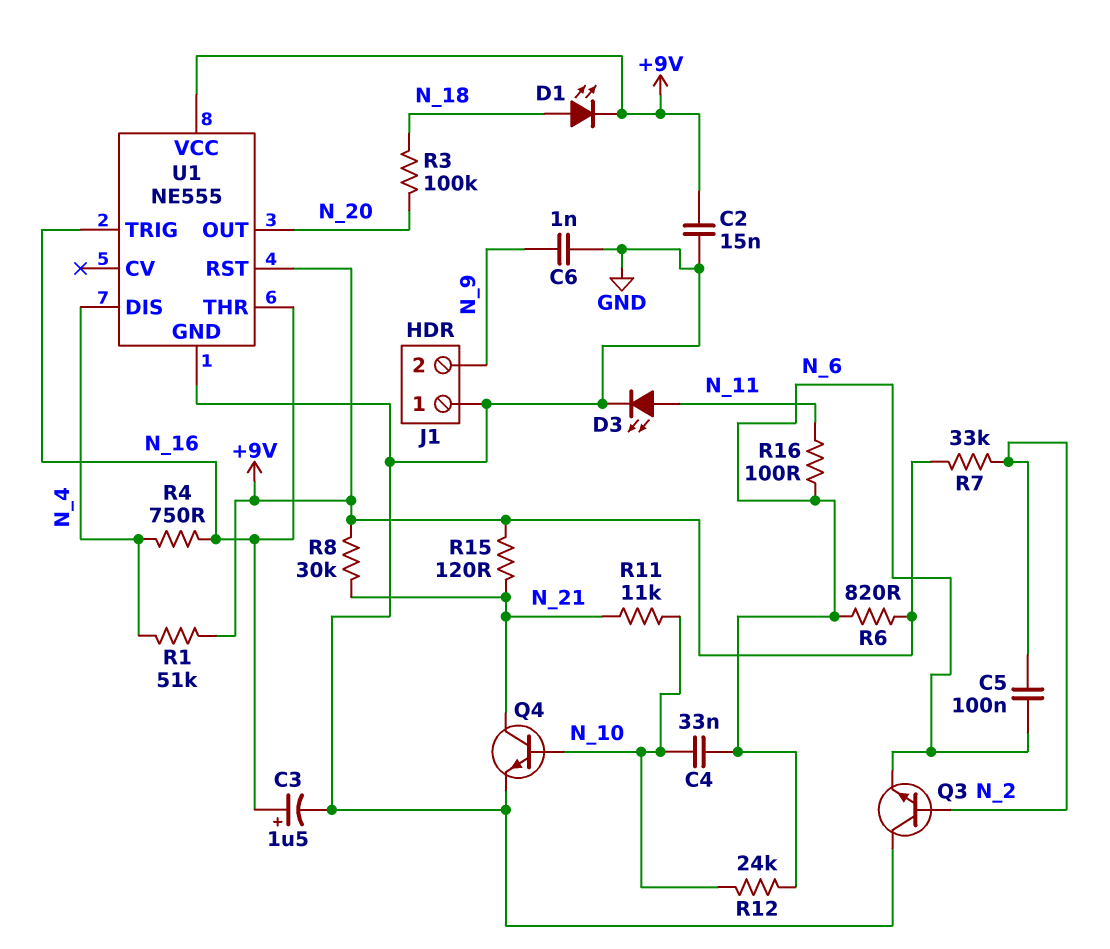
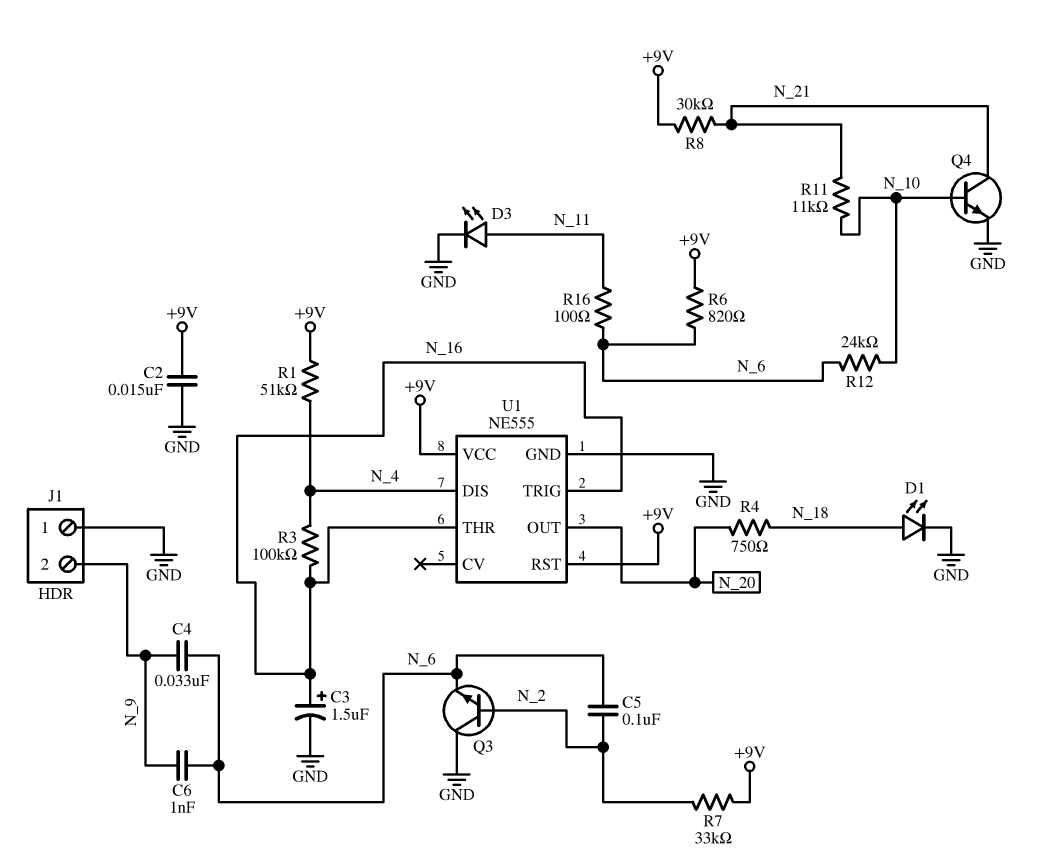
C4: 33nF (N_6, N_10) -> 33nF (N_6, N_9)
C6: 1nF (GND, N_9) -> 1nF (N_6, N_9)
D1: LED (A N_18, K +9V) -> LED (A N_18, K GND)
R3: 100k (N_18, N_20) -> 100k (N_4, N_16)
R4: 750 (N_4, N_16) -> 750 (N_18, N_20)
R15: 120 (+9V, N_21) -> none

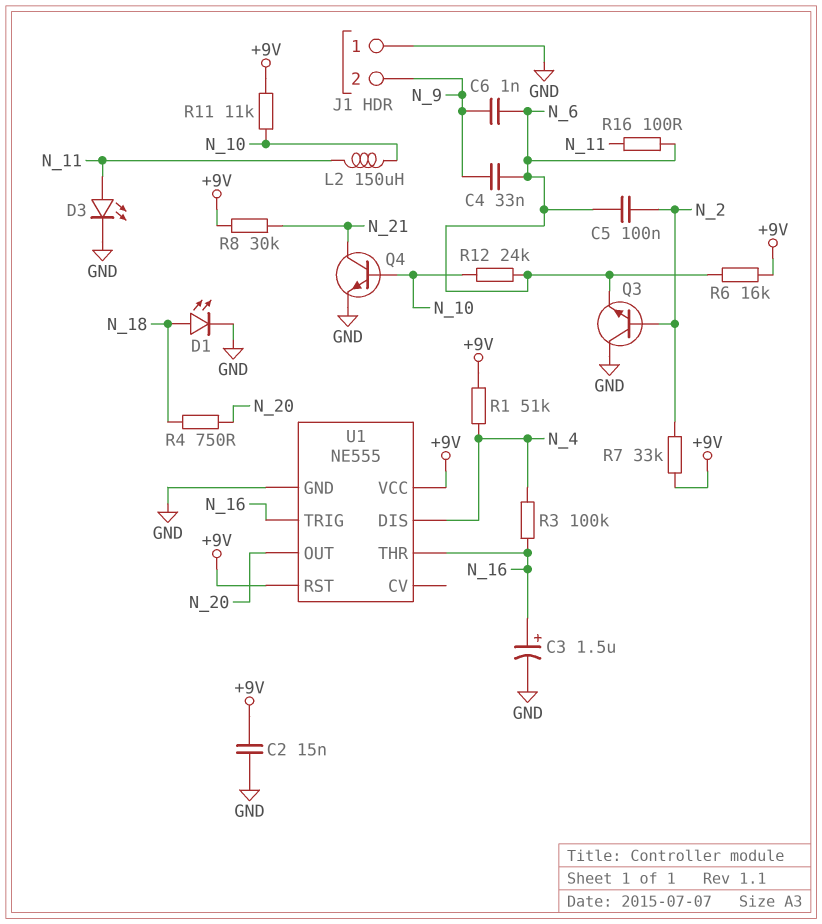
L2: none -> 150uH (N_10, N_11)
R6: 820 (+9V, N_6) -> 16k (+9V, N_6)
R11: 11k (N_10, N_21) -> 11k (+9V, N_10)

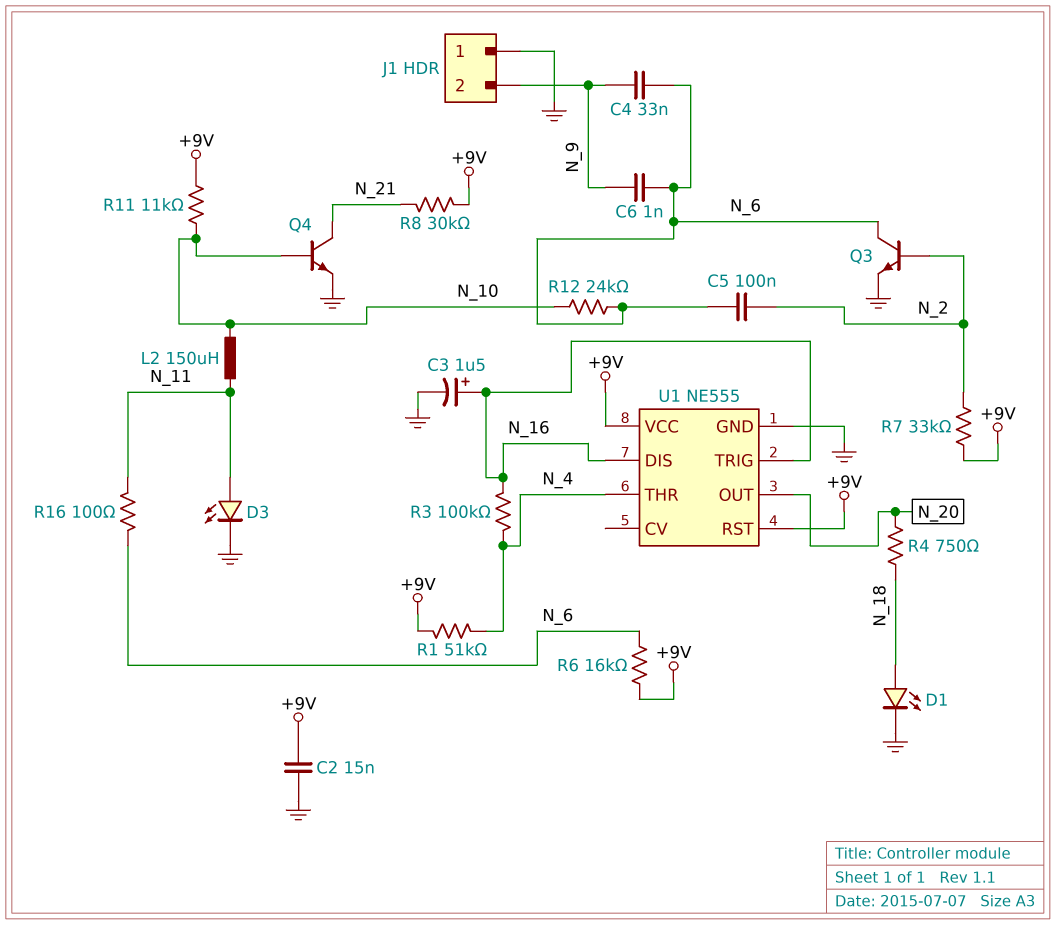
Q3: NPN (B N_2, C GND, E N_6) -> NPN (B N_2, C N_6, E GND)
U1 pin DIS: N_4 -> N_16
U1 pin THR: N_16 -> N_4

